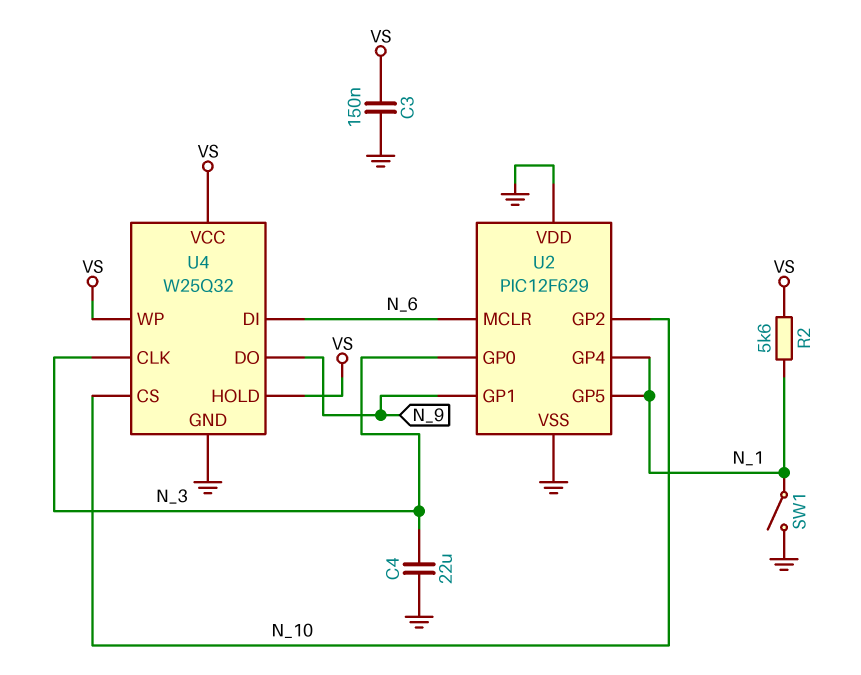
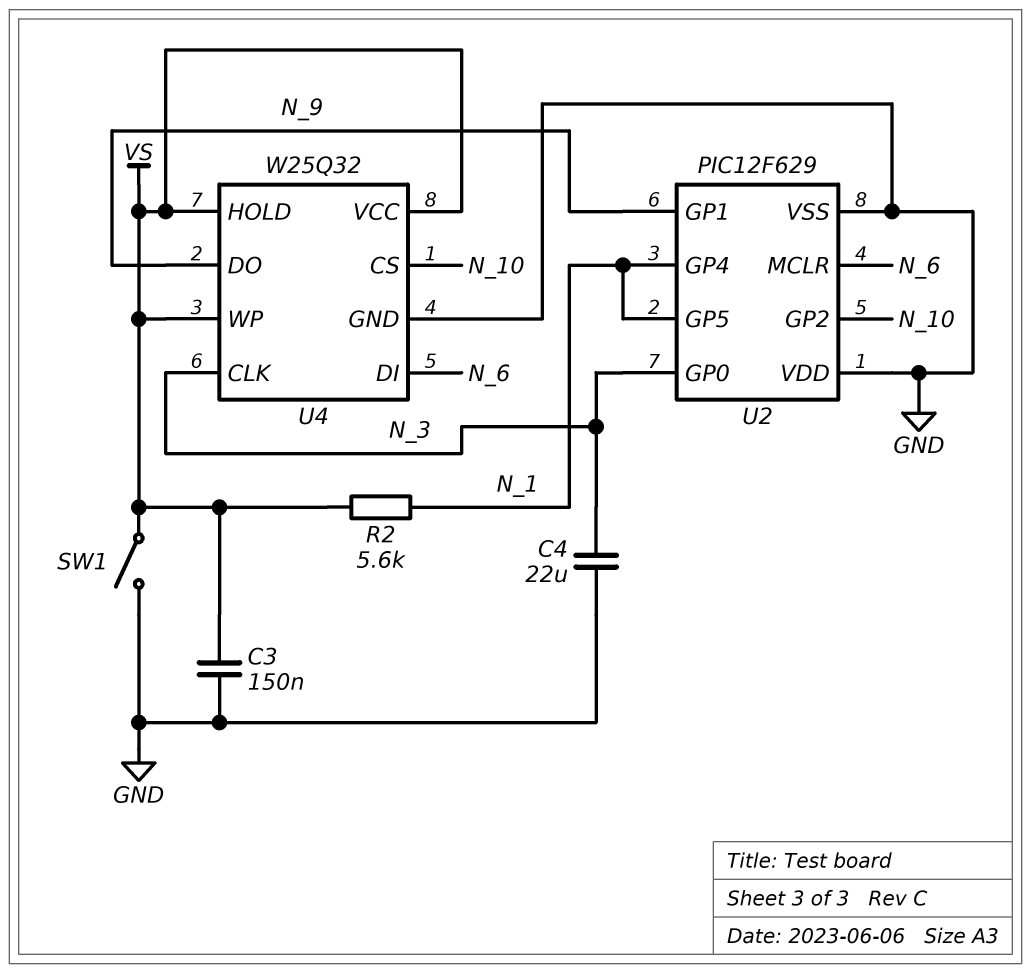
SW1: switch (GND, N_1) -> switch (GND, VS)

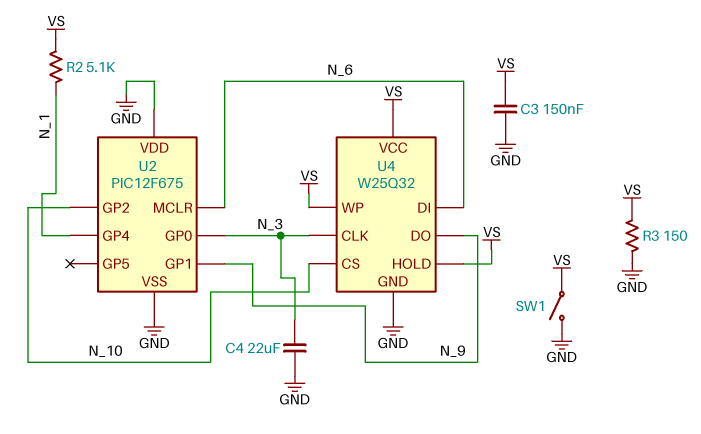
R2: 5.6k (N_1, VS) -> 5.1k (N_1, VS)
R3: none -> 150 (GND, VS)
U2: PIC12F629 -> PIC12F675
U2 pin GP5: N_1 -> none

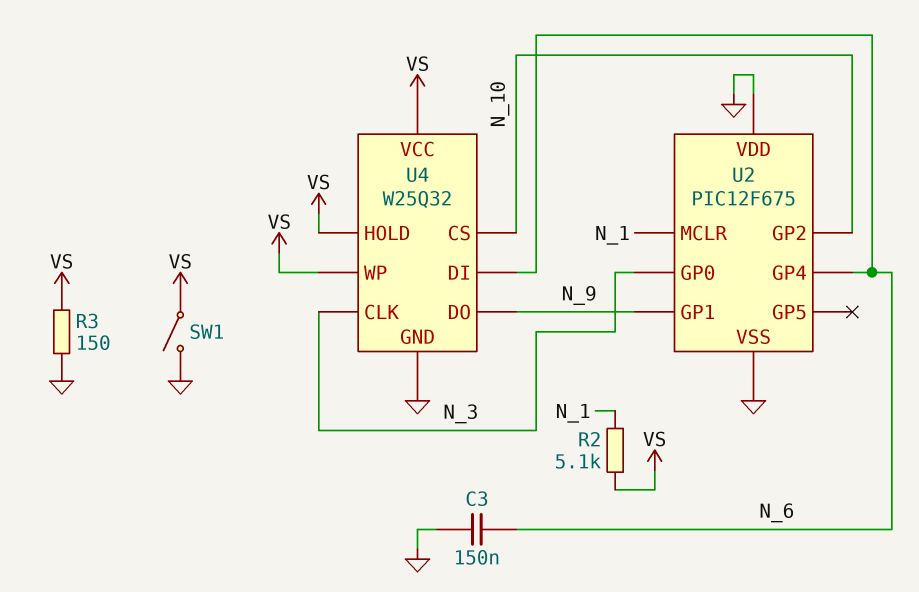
C3: 150nF (GND, VS) -> 150nF (GND, N_6)
C4: 22uF (GND, N_3) -> none
U2 pin GP4: N_1 -> N_6
U2 pin MCLR: N_6 -> N_1

